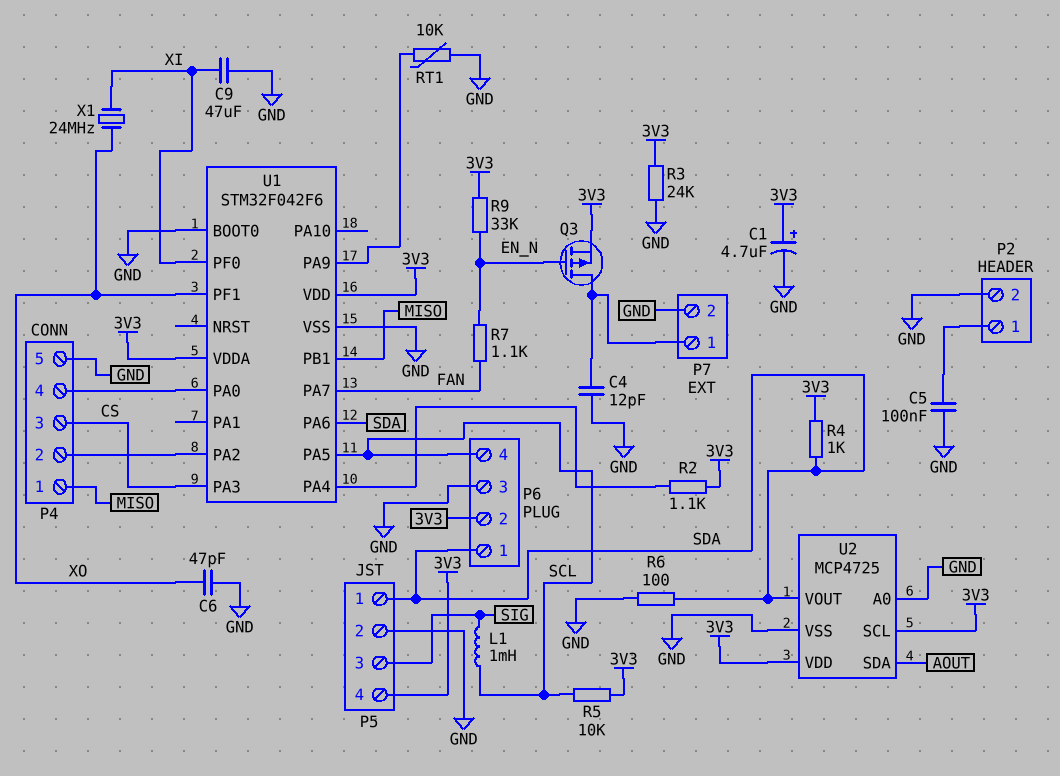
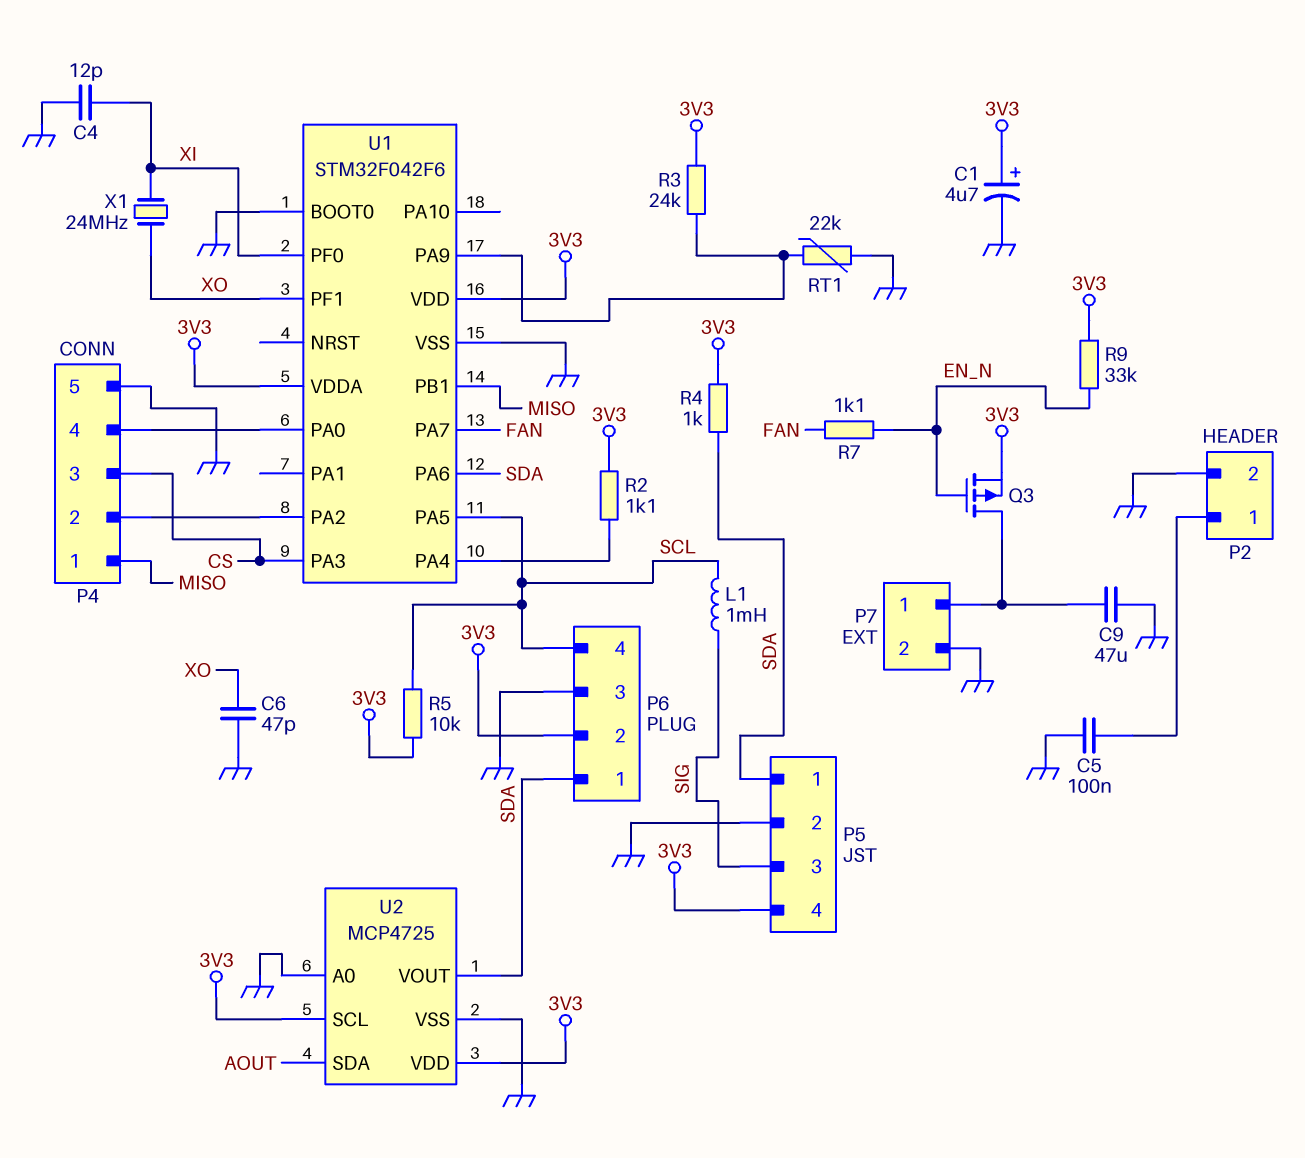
C4: 12pF (GND, P7/1) -> 12pF (GND, XI)
C9: 47uF (GND, XI) -> 47uF (GND, P7/1)
R3: 24k (3V3, GND) -> 24k (3V3, U1/PA9)
R6: 100 (GND, SDA) -> none
RT1: 10k (GND, U1/PA9) -> 22k (GND, U1/PA9)

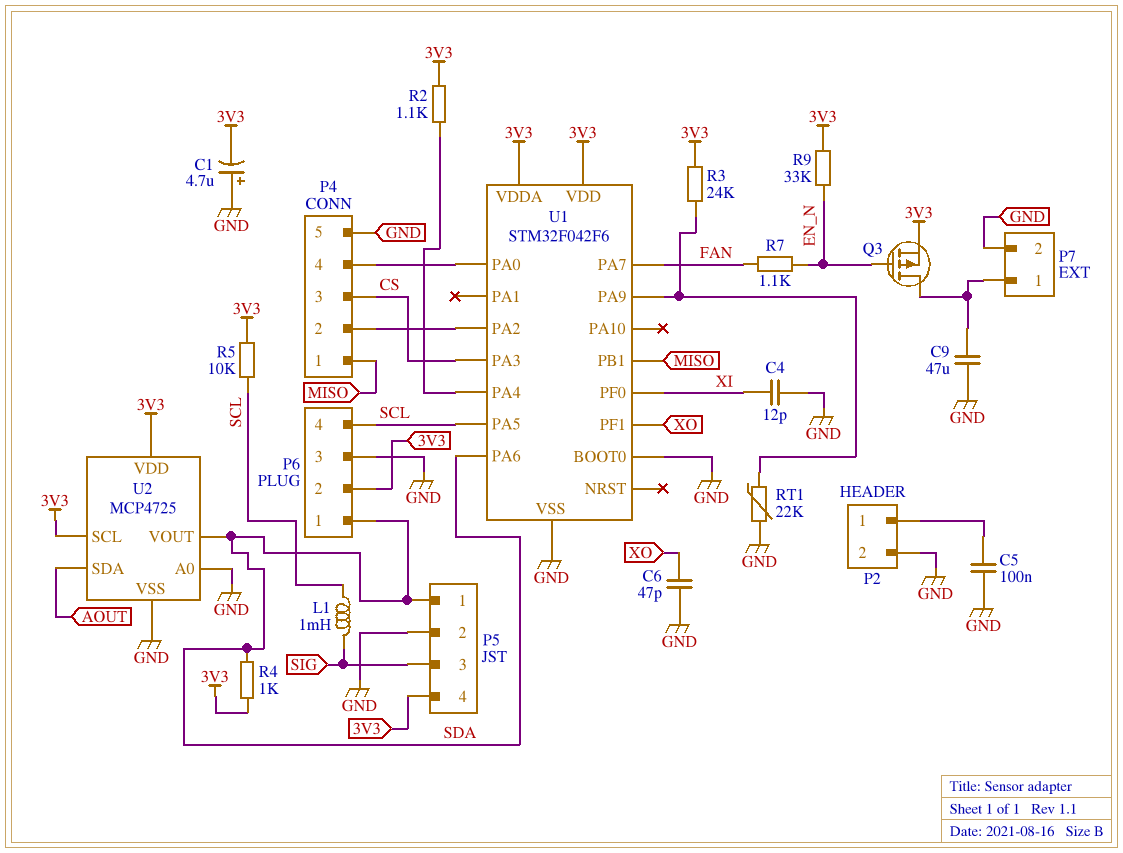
C1: 4.7uF (plus 3V3, minus GND) -> 4.7uF (plus GND, minus 3V3)
X1: 24MHz (XI, XO) -> none

